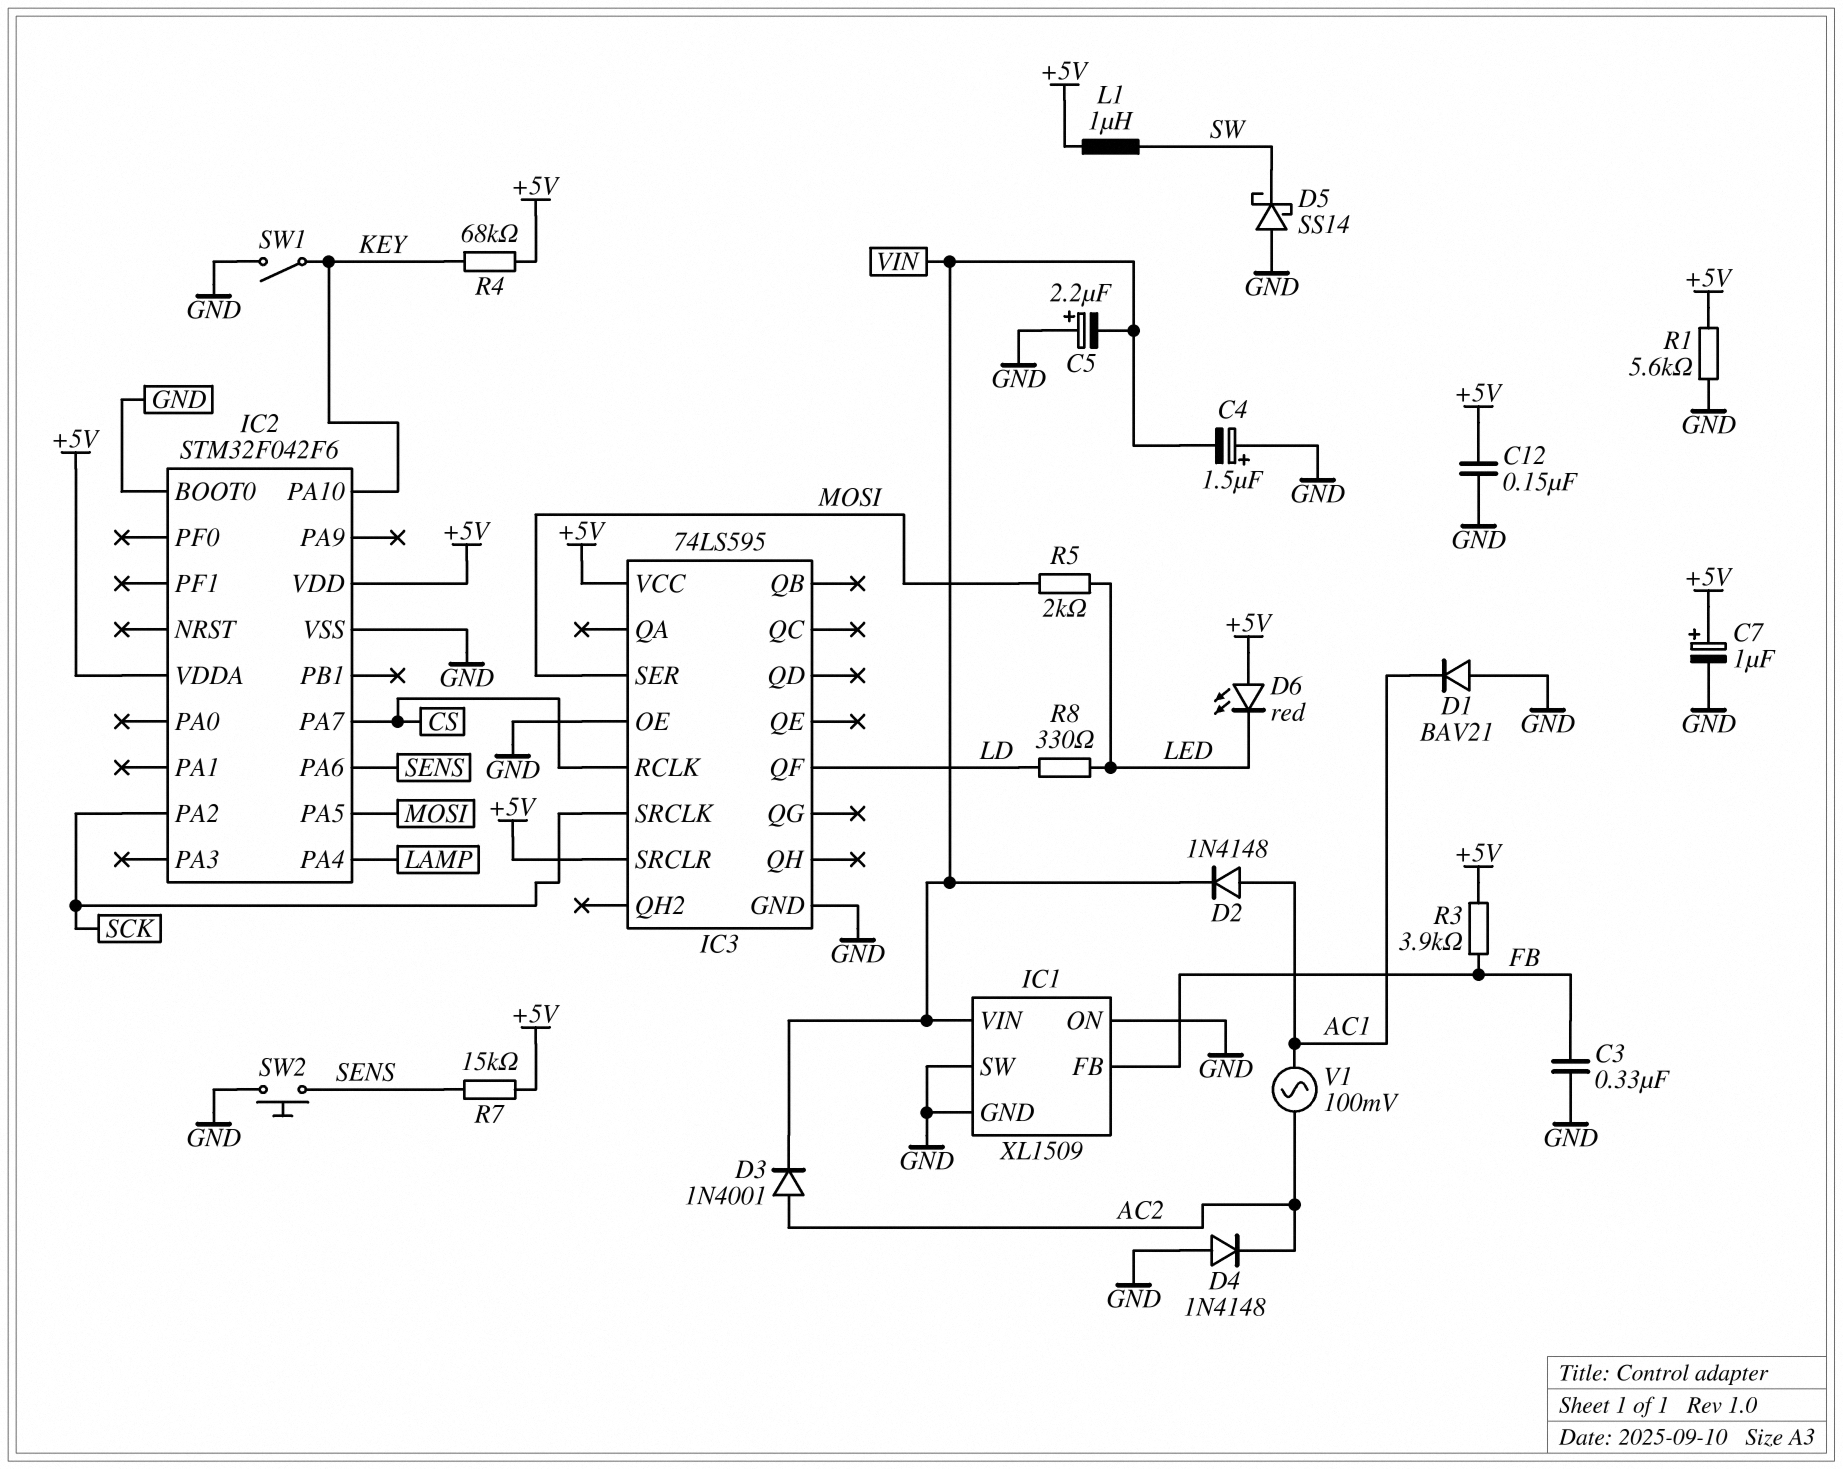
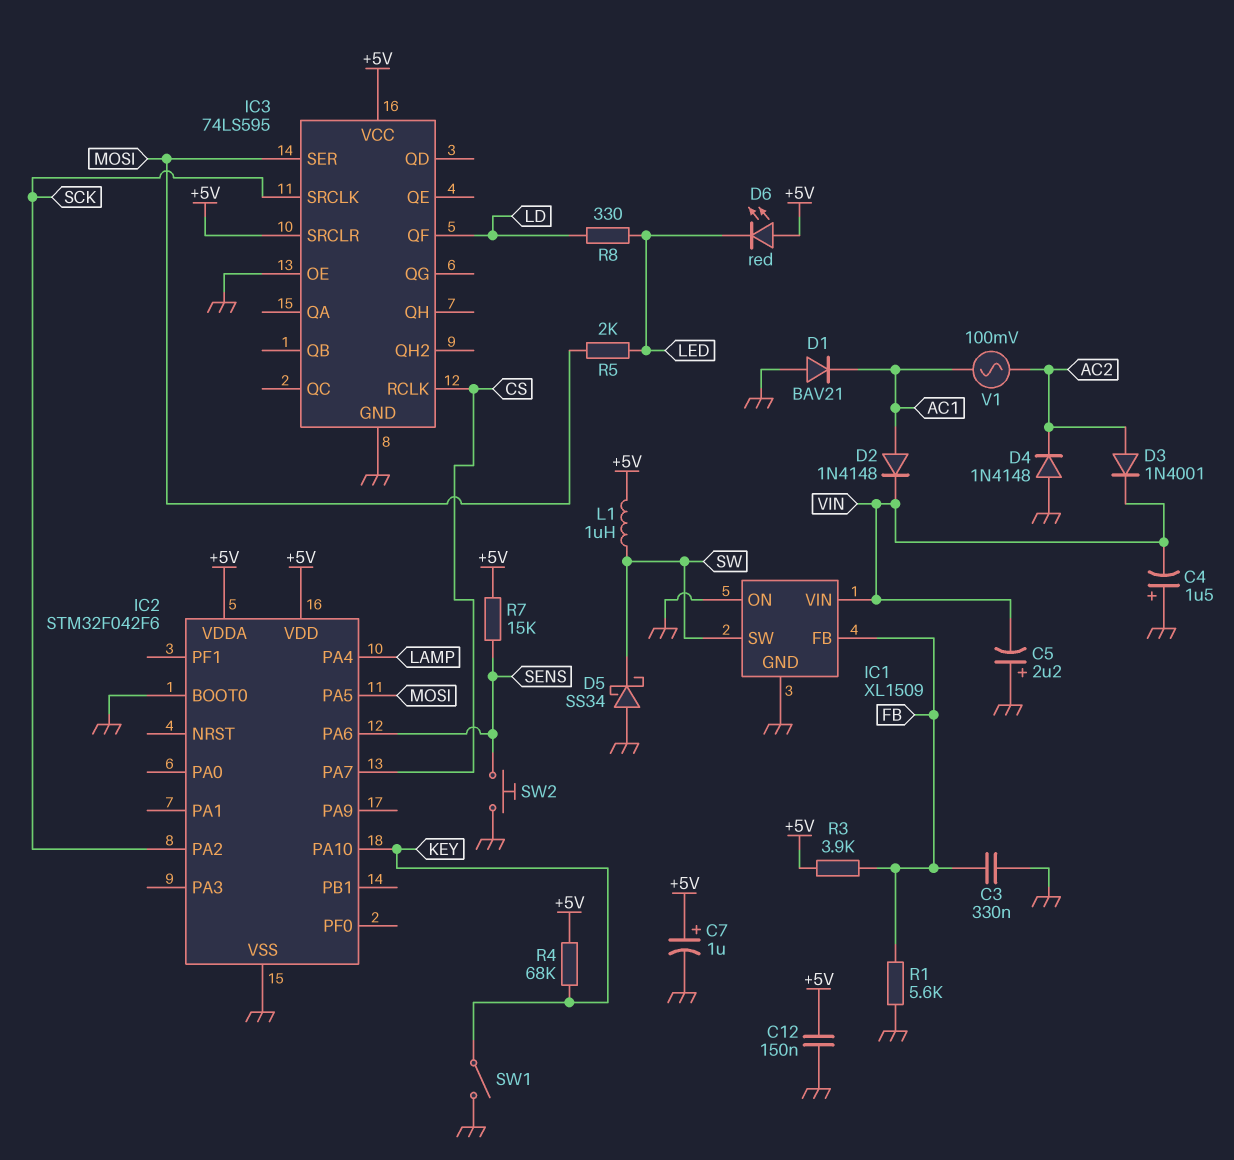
D5: schottky SS14 (A GND, K SW) -> schottky SS34 (A GND, K SW)
IC1 pin SW: GND -> SW
R1: 5.6k (+5V, GND) -> 5.6k (FB, GND)

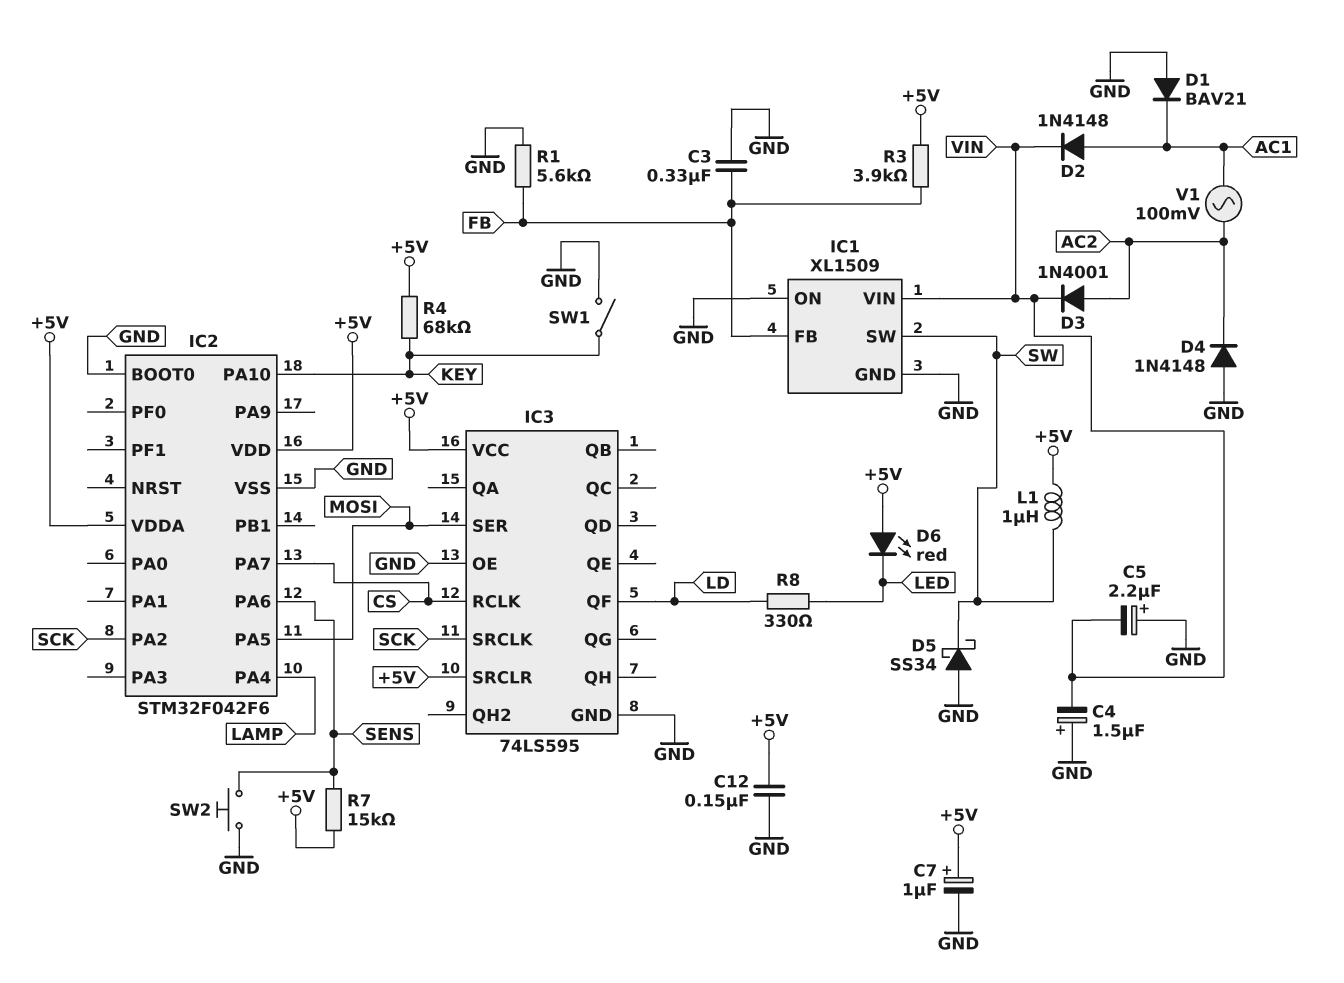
R5: 2k (LED, MOSI) -> none

